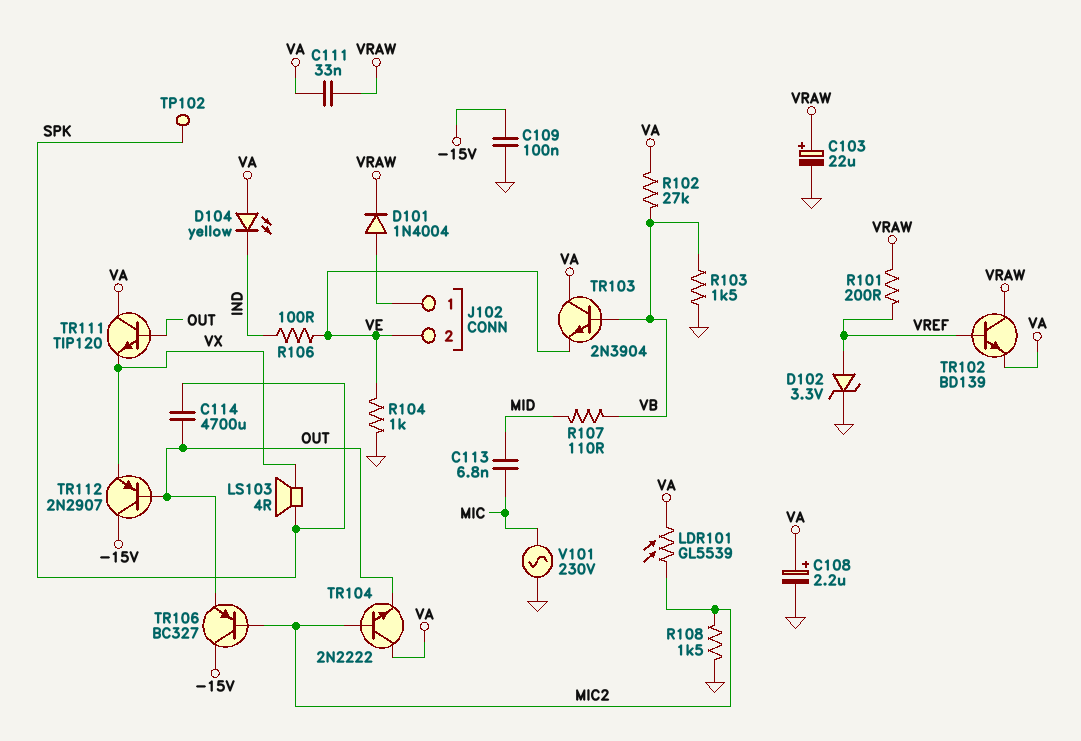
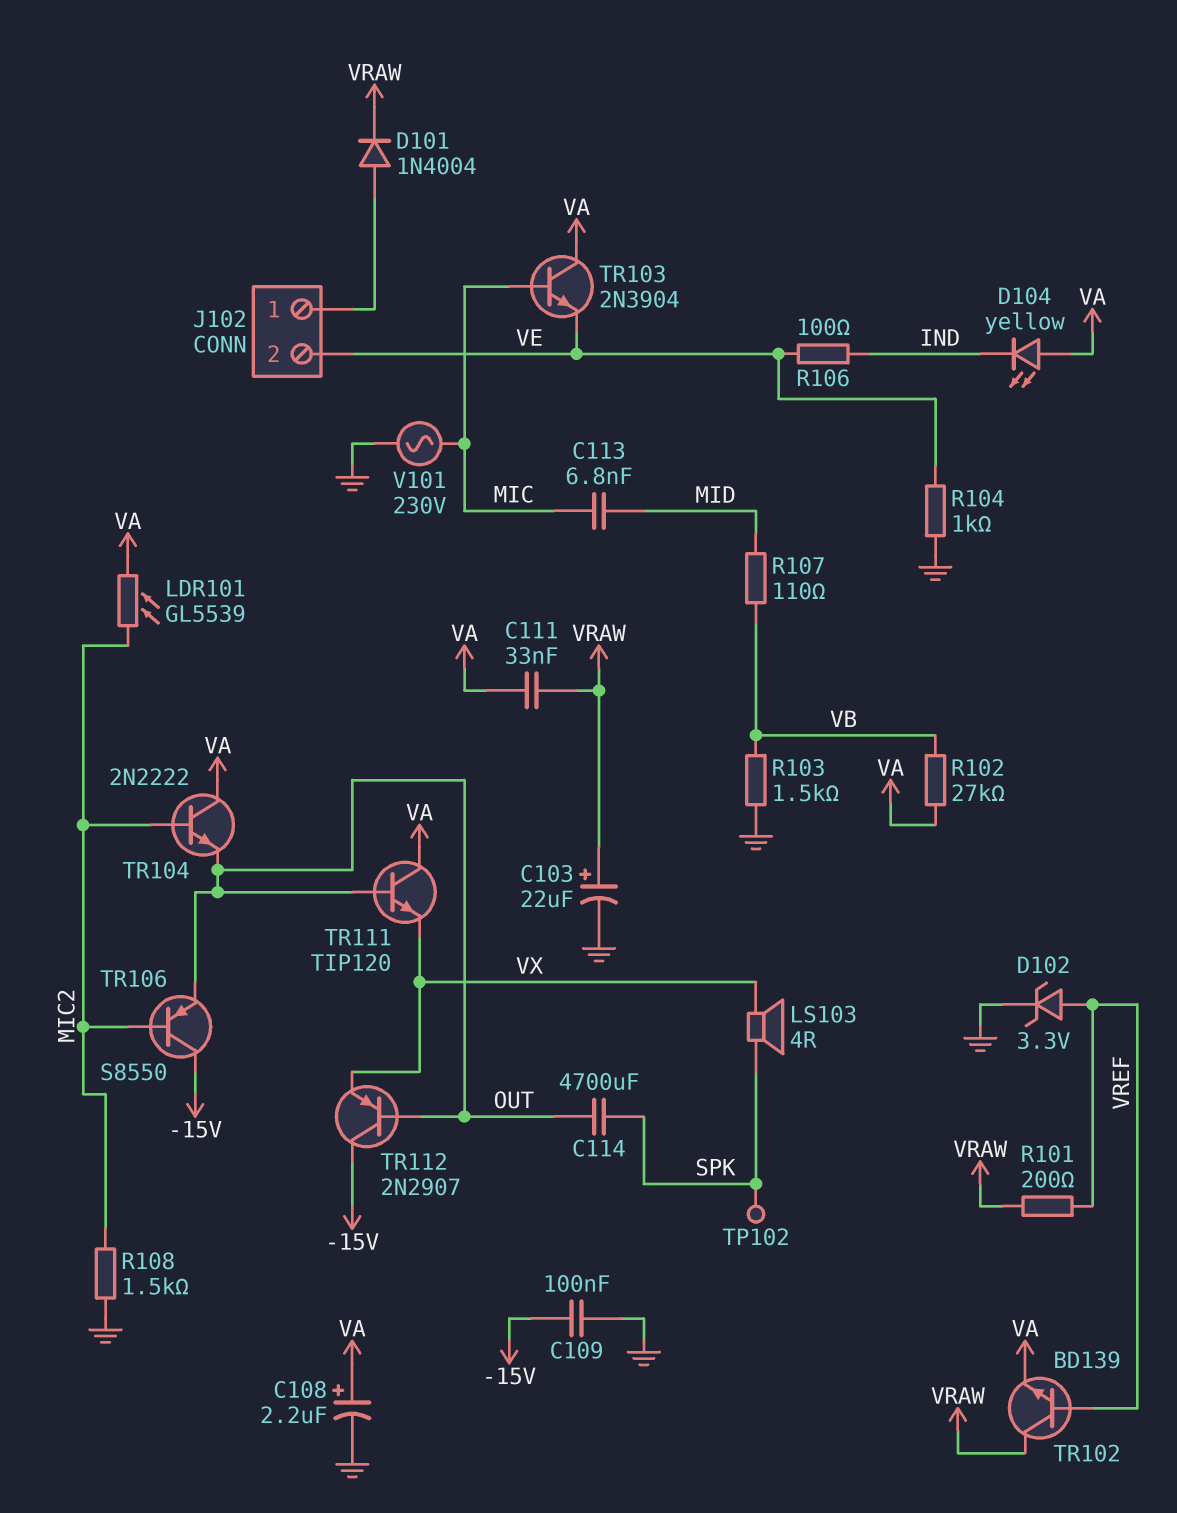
TR103: NPN 2N3904 (B VB, C VA, E VE) -> NPN 2N3904 (B MIC, C VA, E VE)
TR106: PNP BC327 (B MIC2, C -15V, E OUT) -> PNP S8550 (B MIC2, C -15V, E OUT)

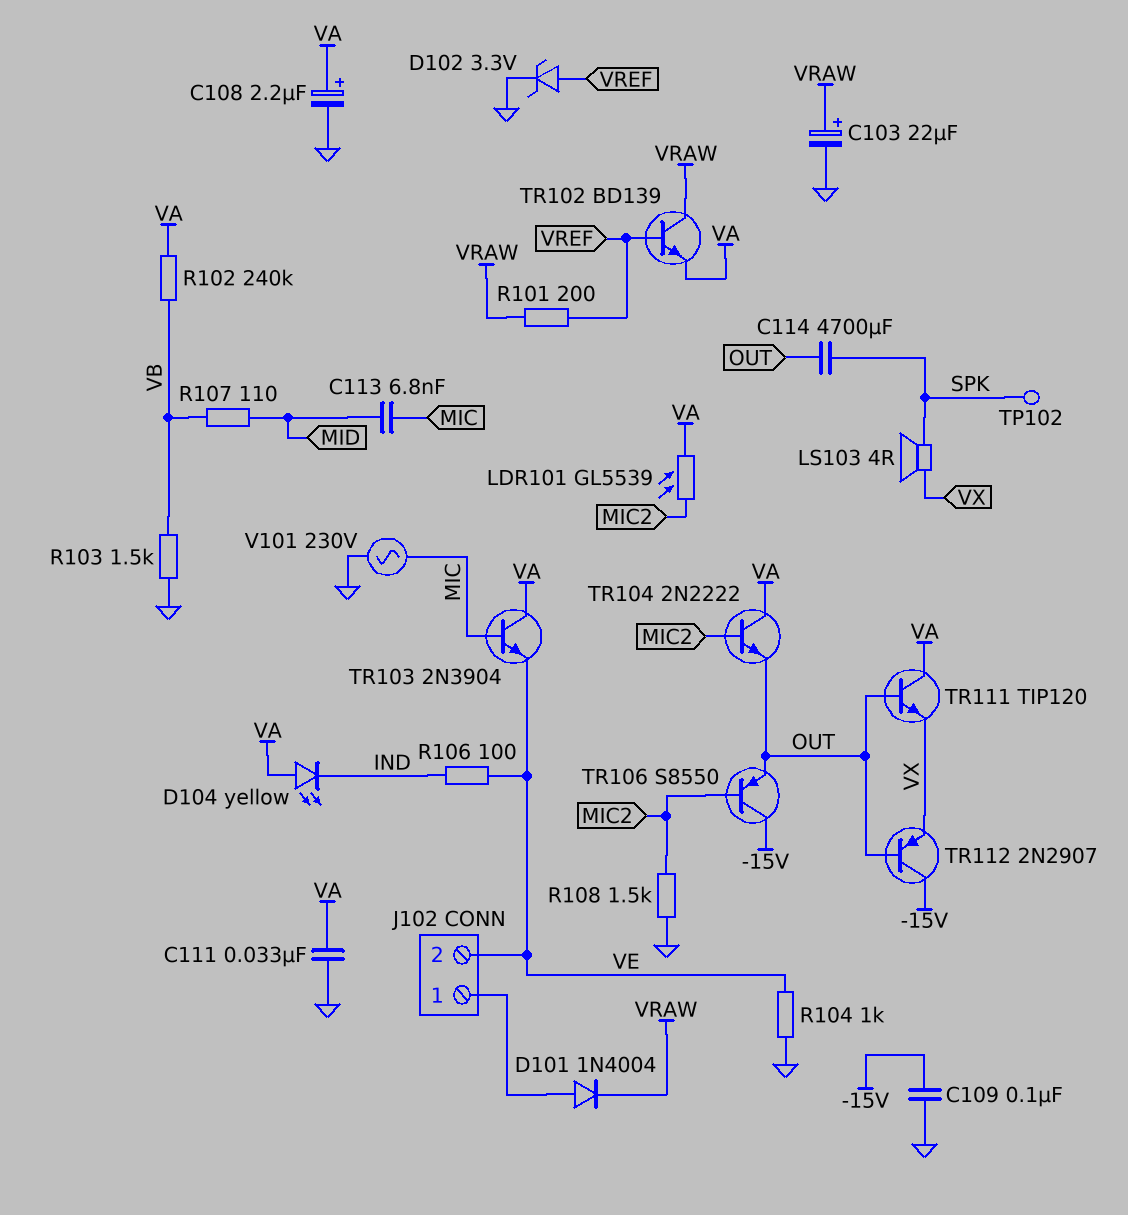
C111: 33nF (VA, VRAW) -> 33nF (GND, VA)
R102: 27k (VA, VB) -> 240k (VA, VB)

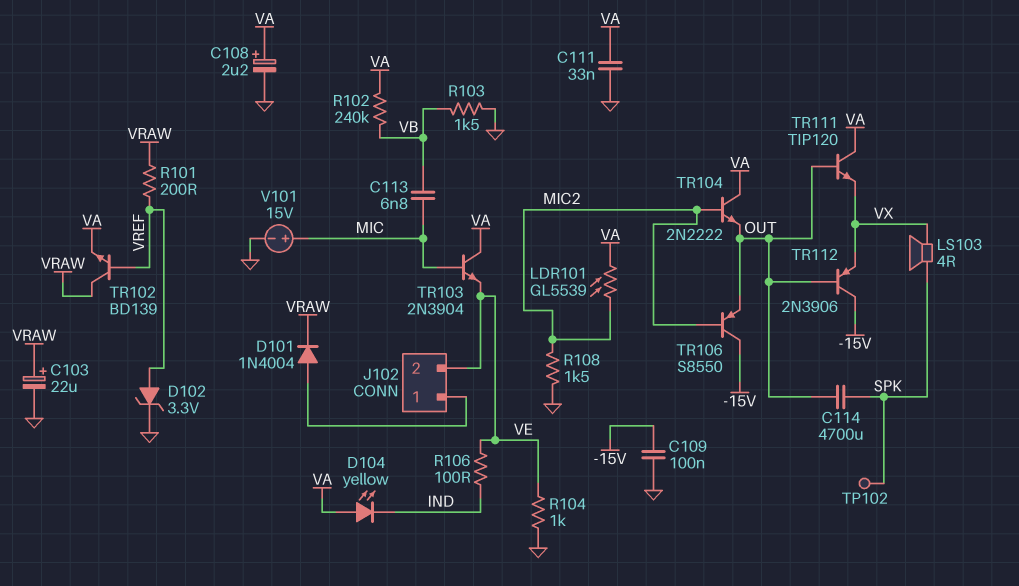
C113: 6.8nF (MIC, MID) -> 6.8nF (MIC, VB)
R107: 110 (MID, VB) -> none
TR112: PNP 2N2907 (B OUT, C -15V, E VX) -> PNP 2N3906 (B OUT, C -15V, E VX)
V101: AC 230V (GND, MIC) -> 15V (plus MIC, minus GND)

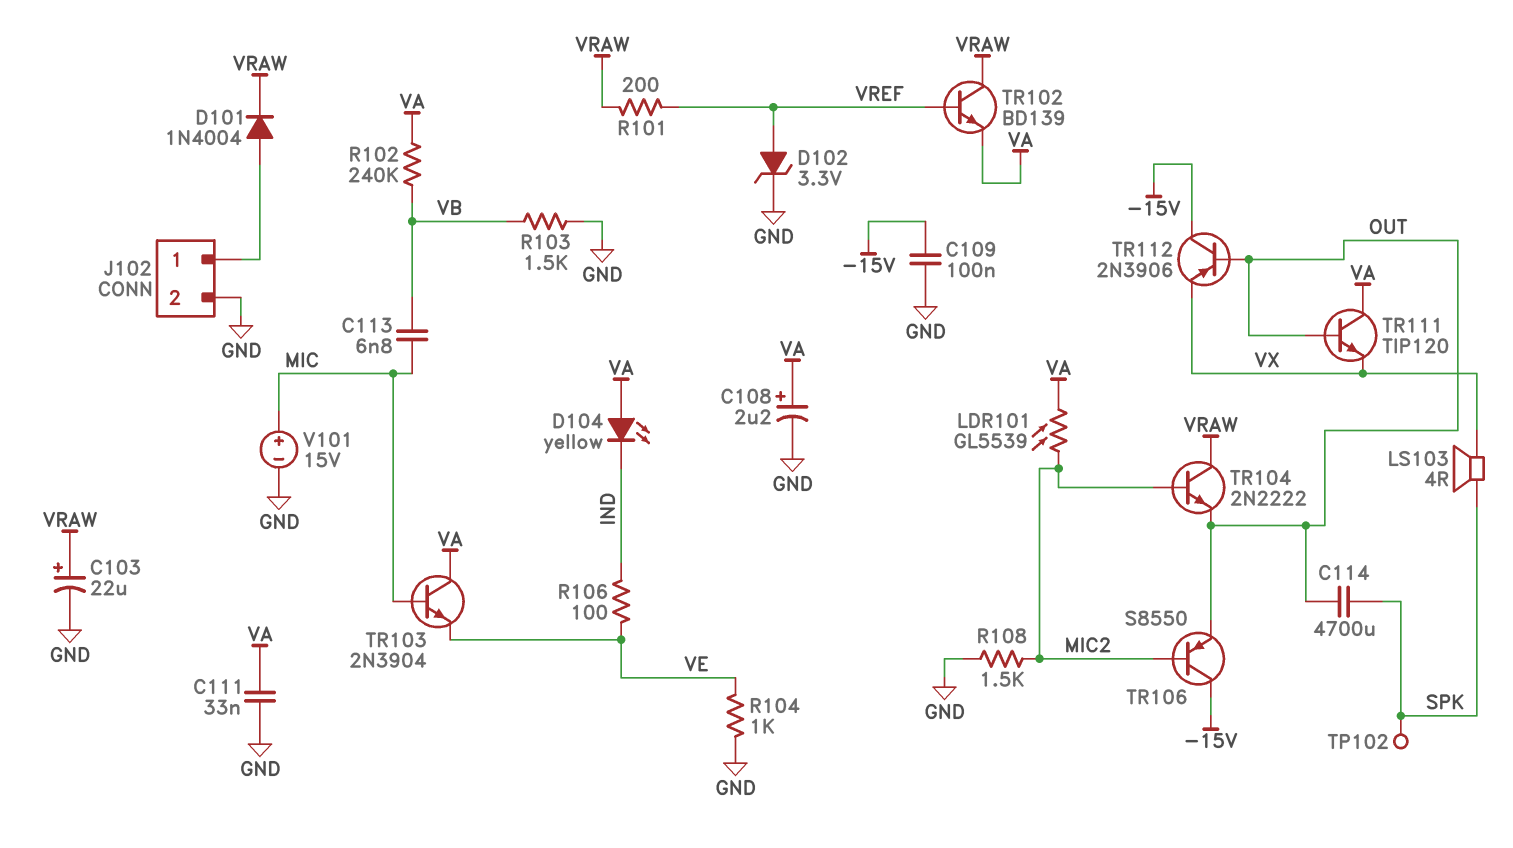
J102 pin 2: VE -> GND
TR104: NPN 2N2222 (B MIC2, C VA, E OUT) -> NPN 2N2222 (B MIC2, C VRAW, E OUT)

